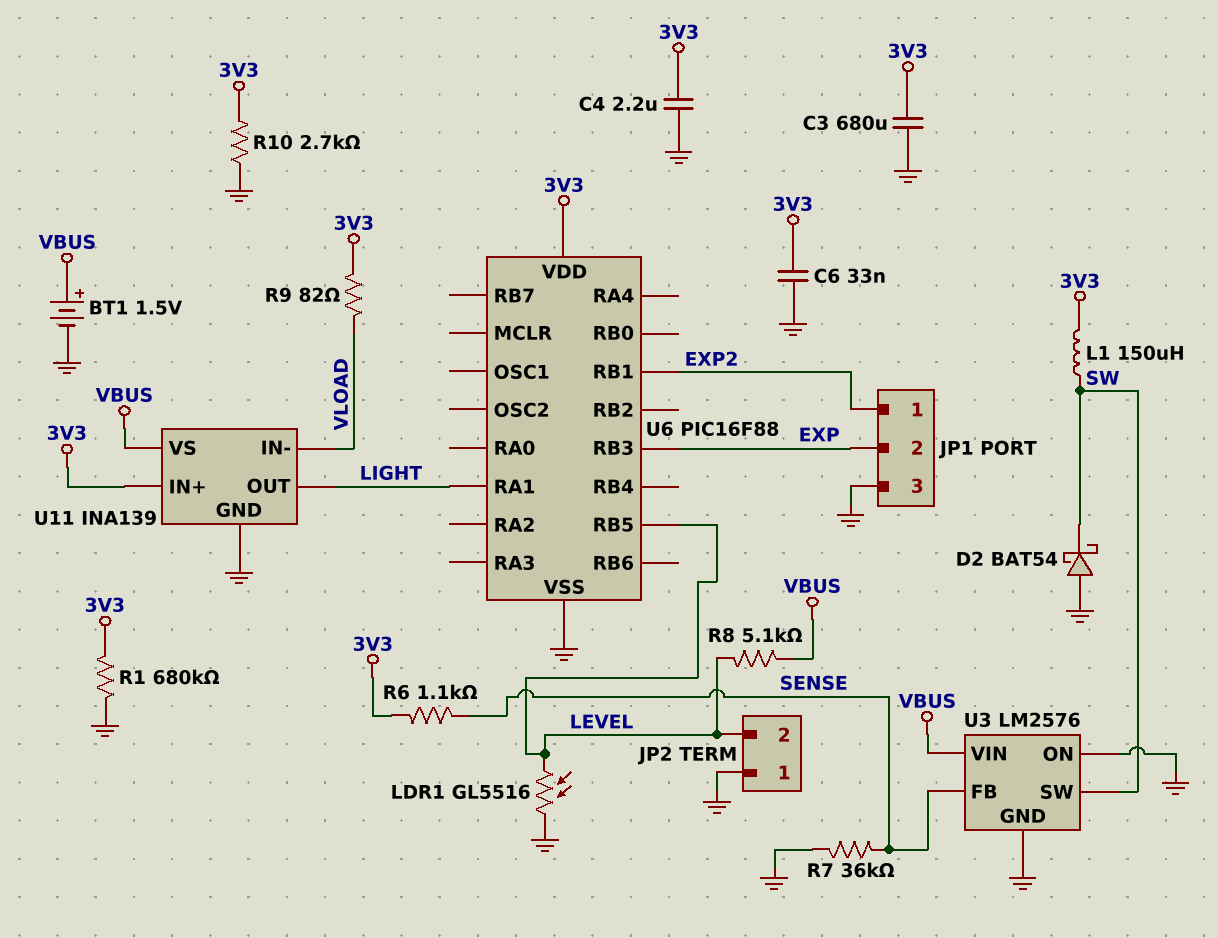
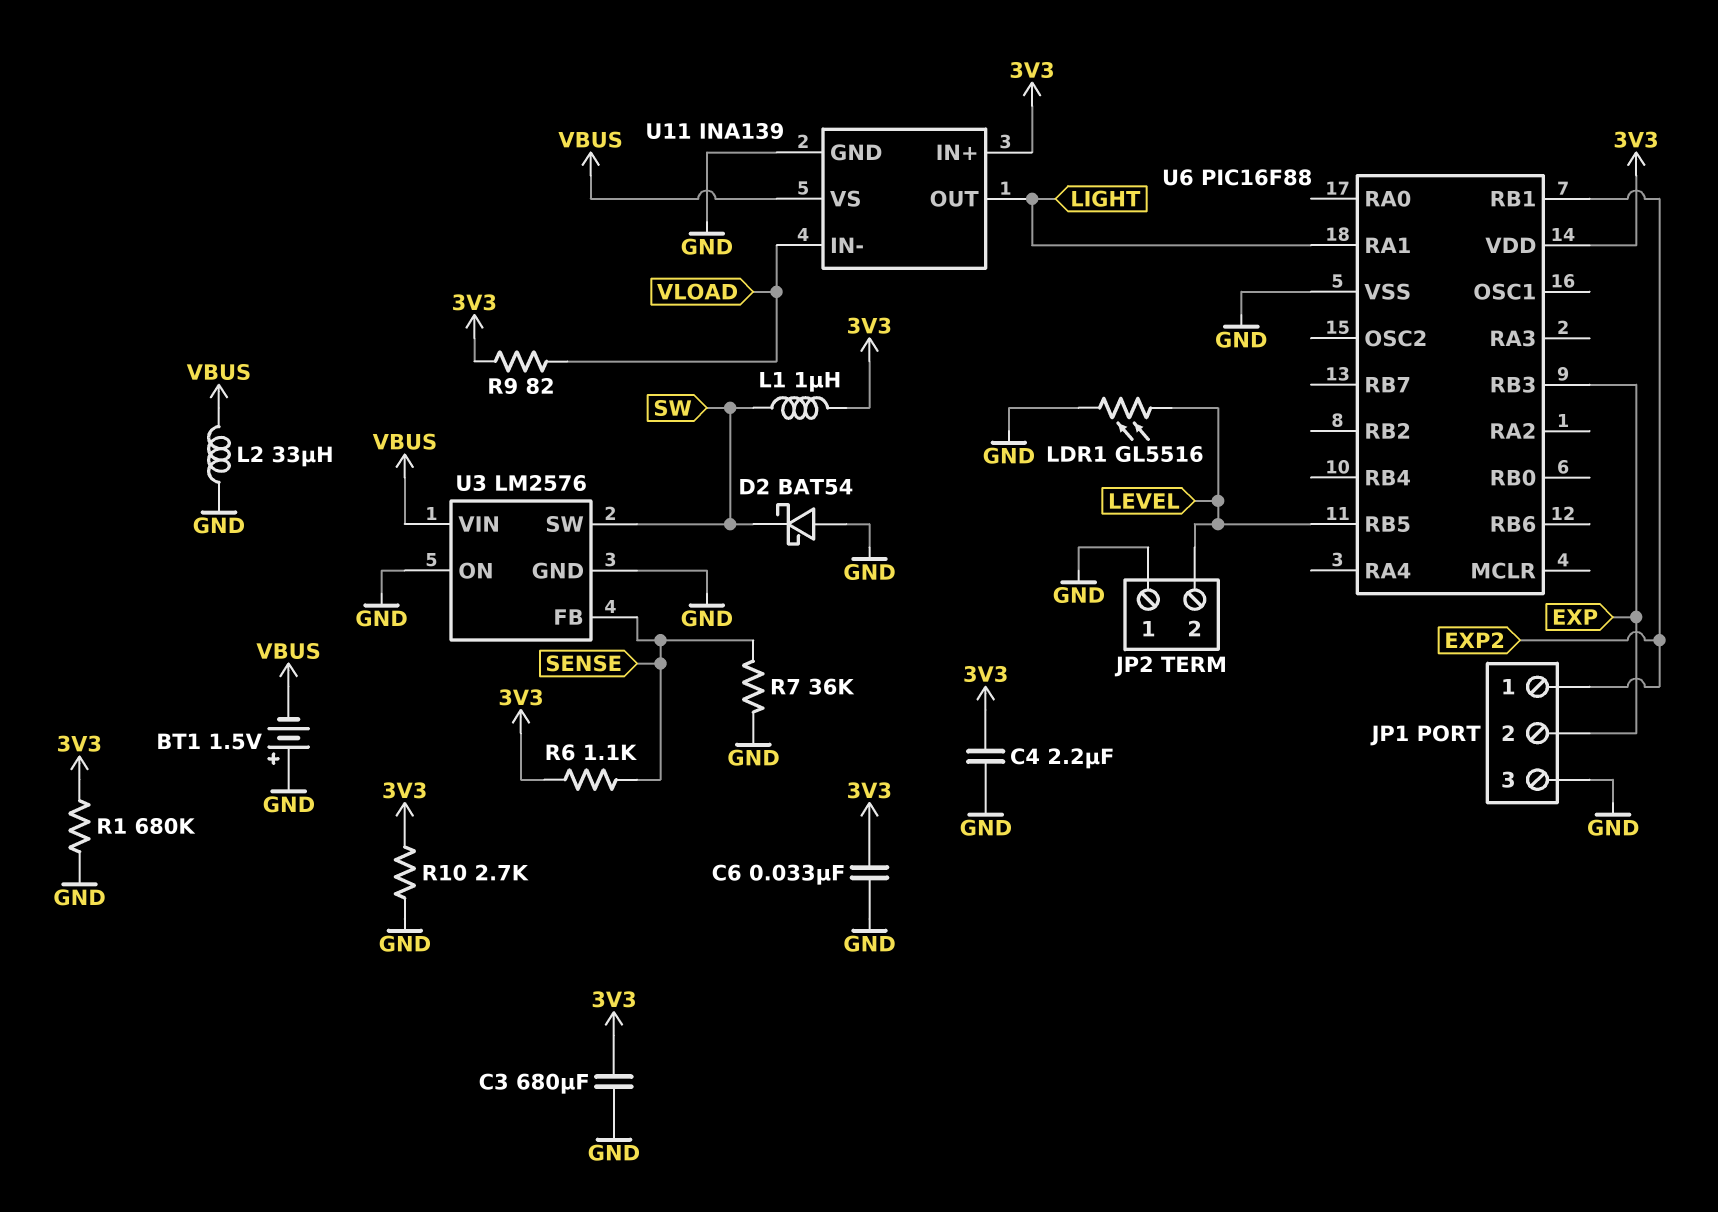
BT1: 1.5V (plus VBUS, minus GND) -> 1.5V (plus GND, minus VBUS)
L1: 150uH (3V3, SW) -> 1uH (3V3, SW)
L2: none -> 33uH (GND, VBUS)
R8: 5.1k (LEVEL, VBUS) -> none

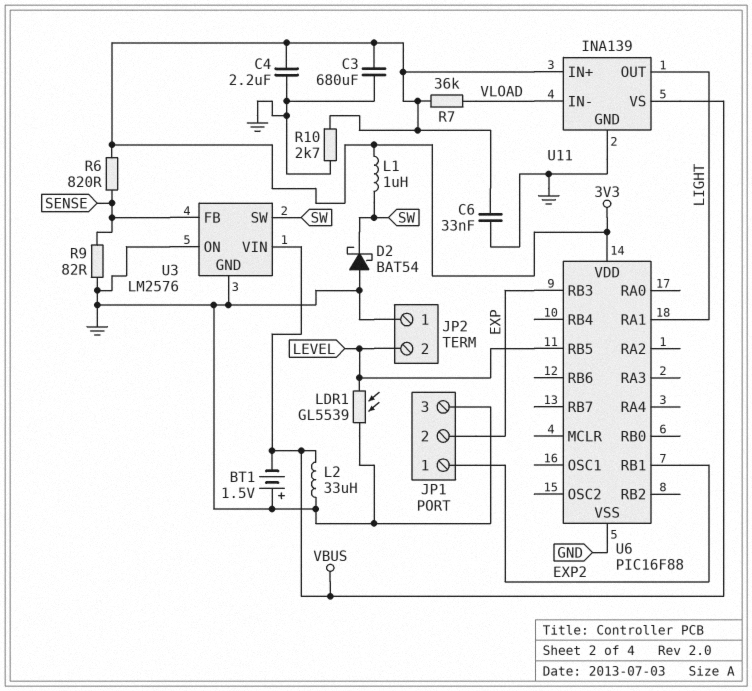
LDR1: GL5516 (GND, LEVEL) -> GL5539 (GND, LEVEL)
R1: 680k (3V3, GND) -> none
R6: 1.1k (3V3, SENSE) -> 820 (3V3, SENSE)
R7: 36k (GND, SENSE) -> 36k (3V3, VLOAD)
R9: 82 (3V3, VLOAD) -> 82 (GND, SENSE)

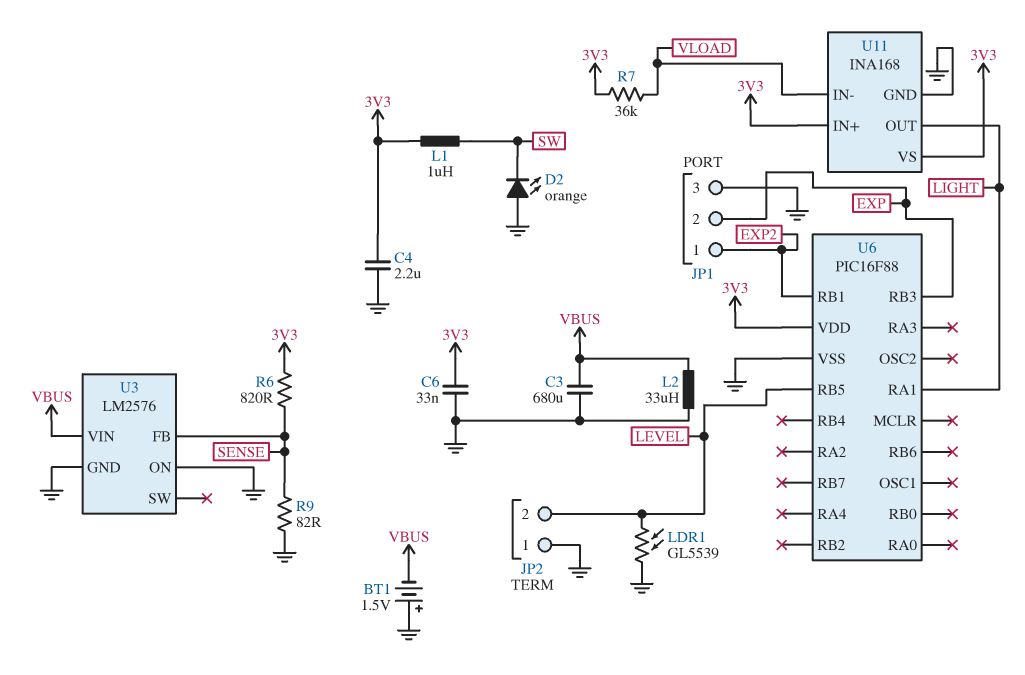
C3: 680uF (3V3, GND) -> 680uF (GND, VBUS)
D2: schottky BAT54 (A GND, K SW) -> LED orange (A GND, K SW)
R10: 2.7k (3V3, GND) -> none
U3 pin SW: SW -> none
U11: INA139 -> INA168
U11 pin VS: VBUS -> 3V3

